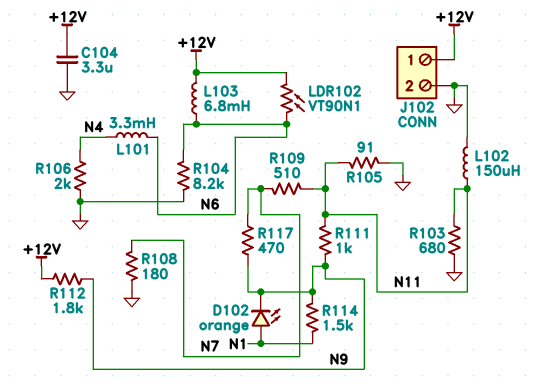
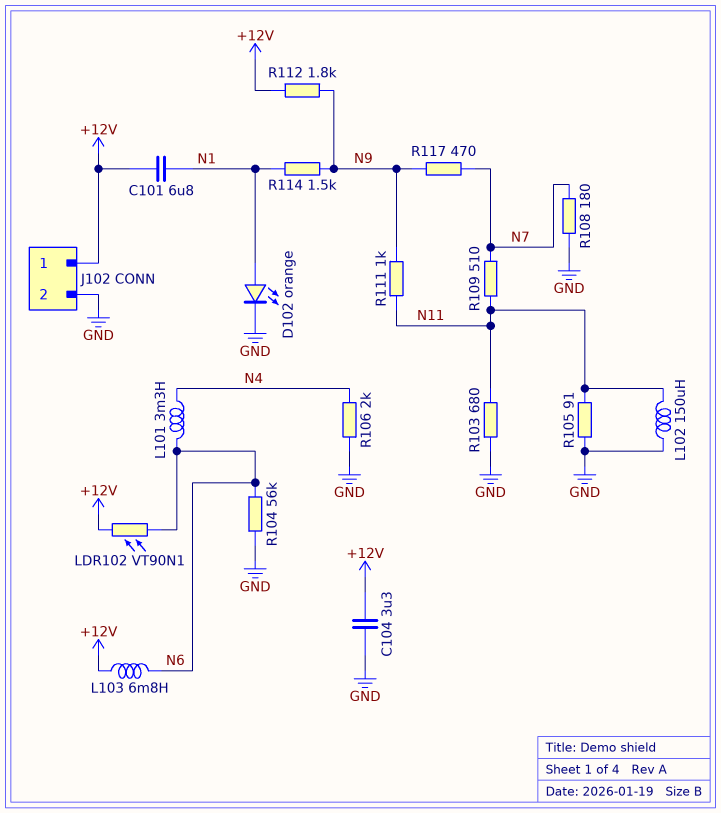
C101: none -> 6.8uF (+12V, N1)
D102: LED orange (A N1, K N9) -> LED orange (A N1, K GND)
R104: 8.2k (GND, N6) -> 56k (GND, N6)

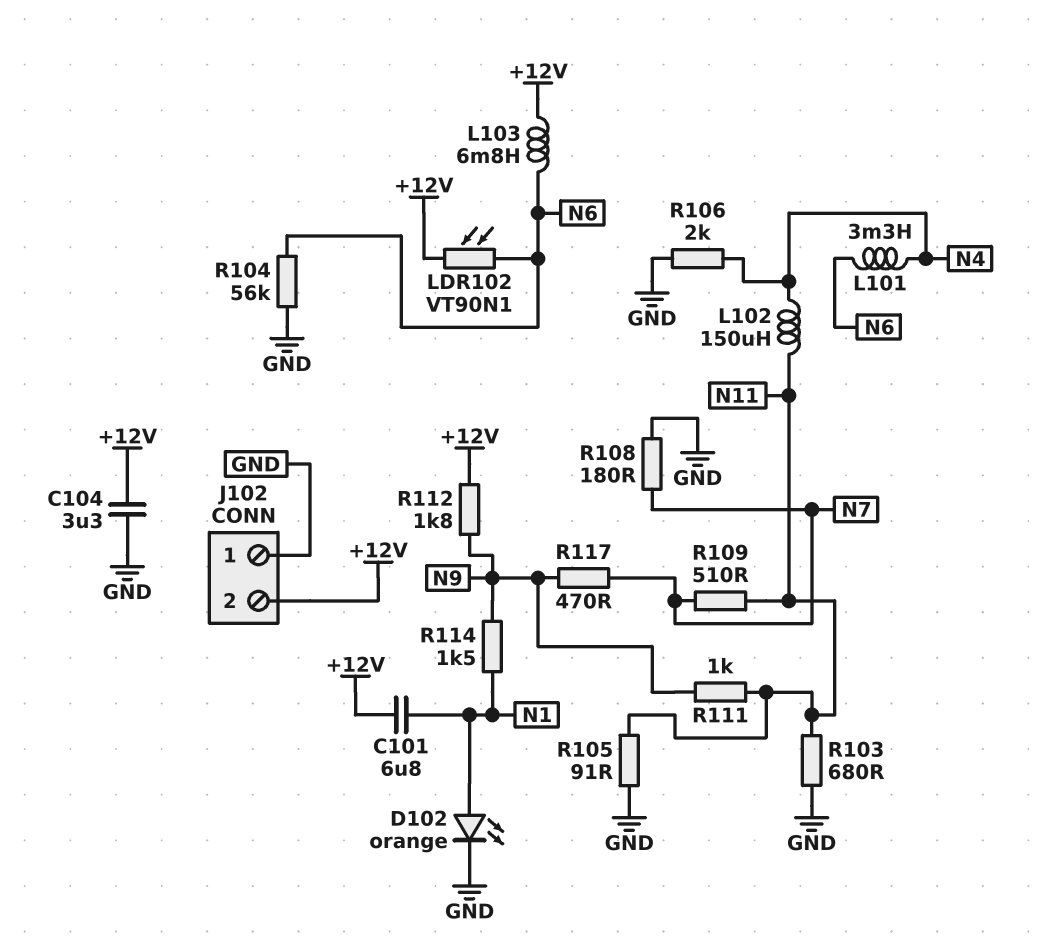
J102 pin 1: +12V -> GND
J102 pin 2: GND -> +12V
L102: 150uH (GND, N11) -> 150uH (N4, N11)

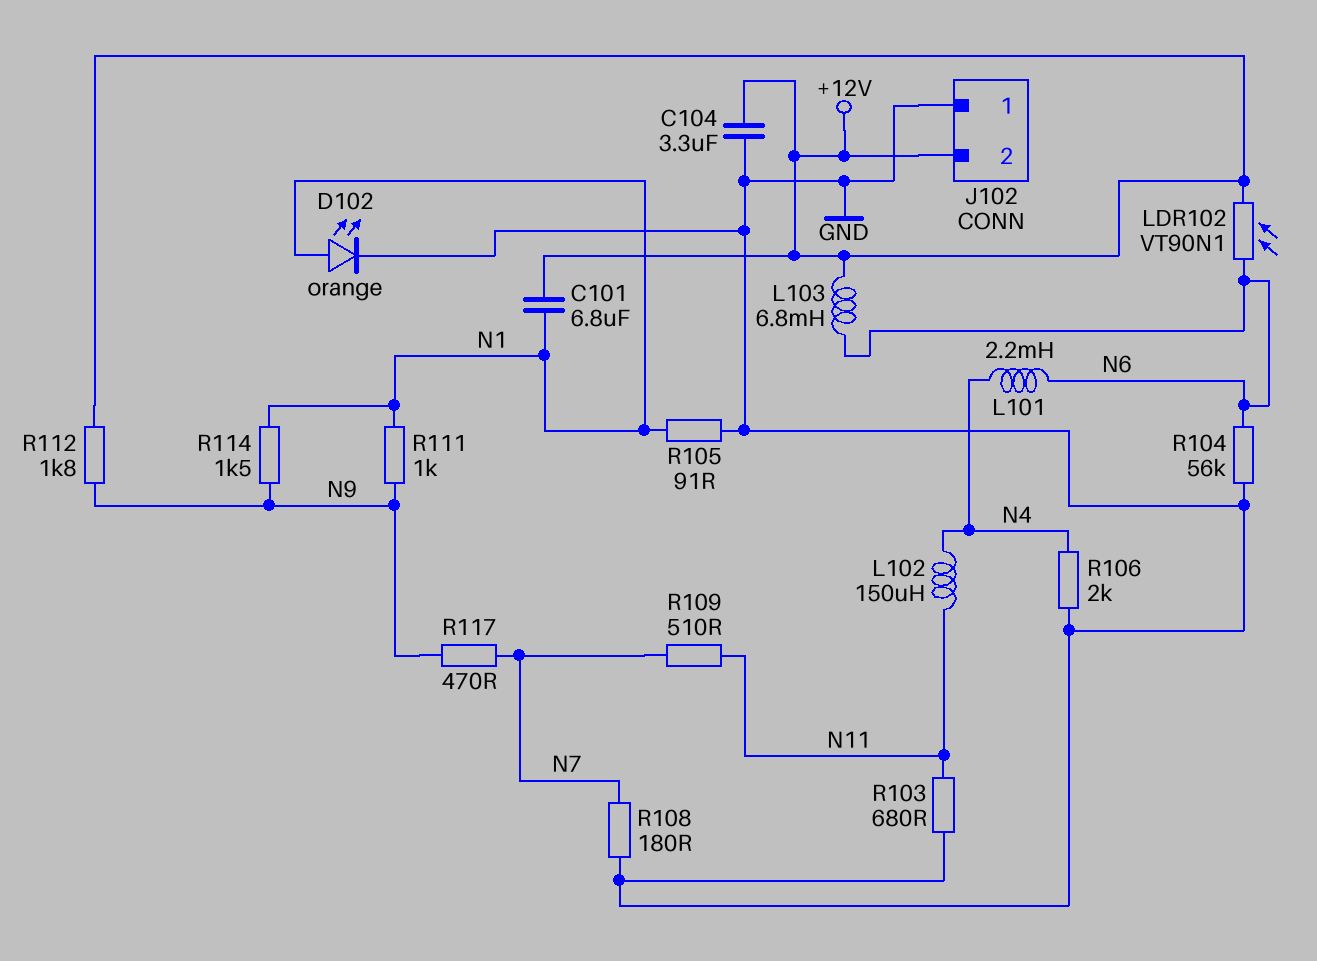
L101: 3.3mH (N4, N6) -> 2.2mH (N4, N6)
R105: 91 (GND, N11) -> 91 (GND, N1)
R111: 1k (N9, N11) -> 1k (N1, N9)

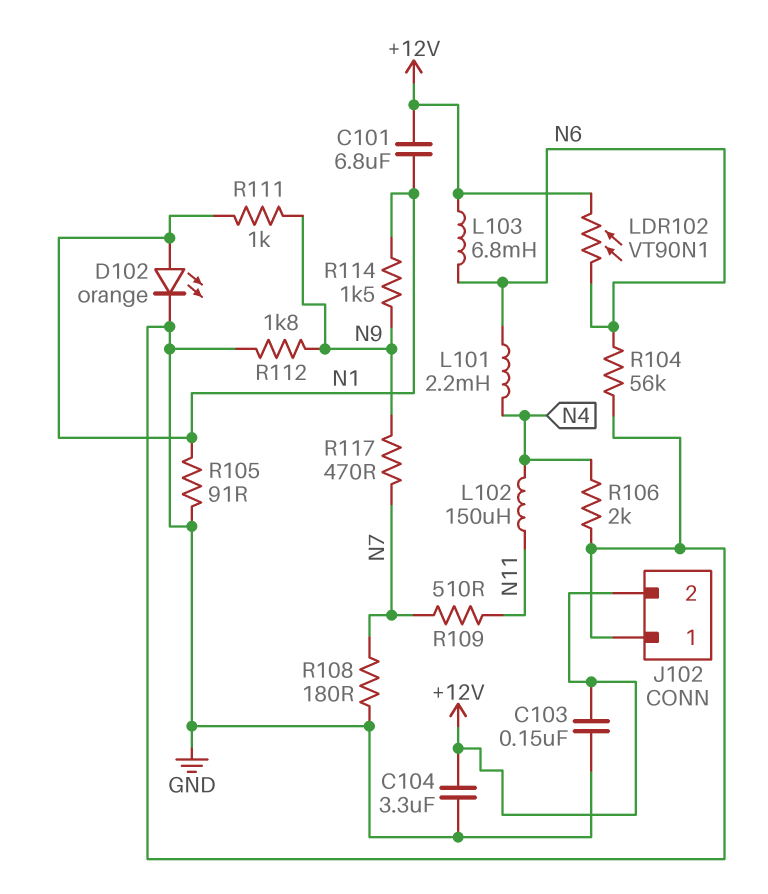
C103: none -> 150nF (+12V, GND)
R103: 680 (GND, N11) -> none
R112: 1.8k (+12V, N9) -> 1.8k (GND, N9)

